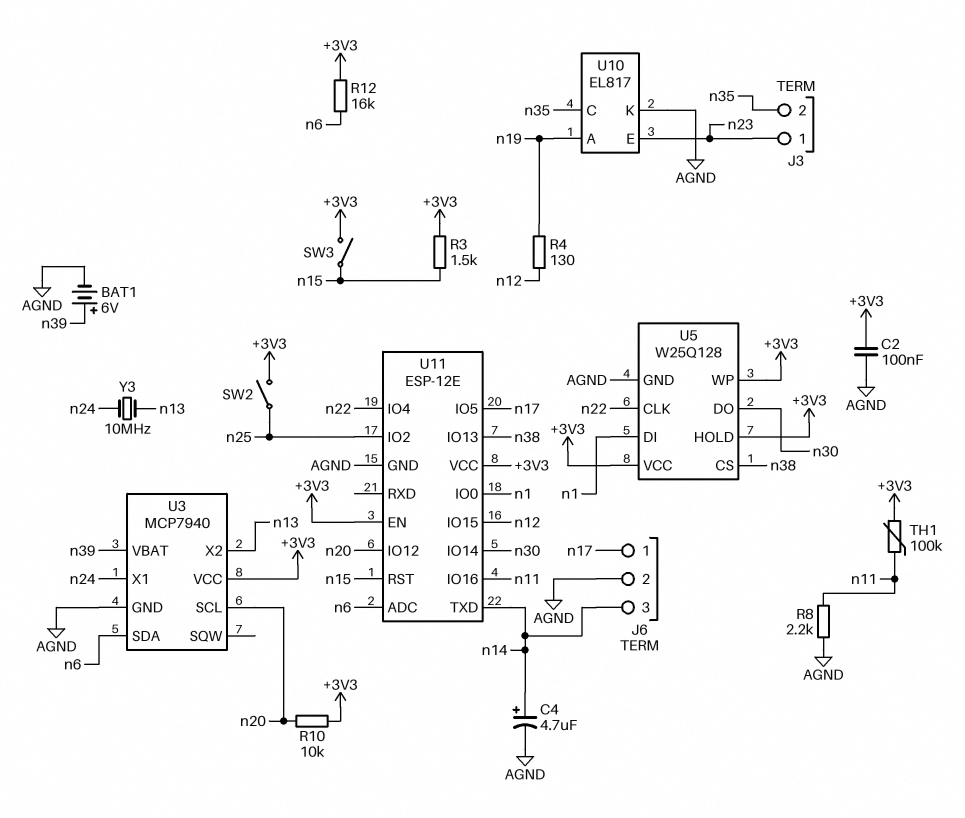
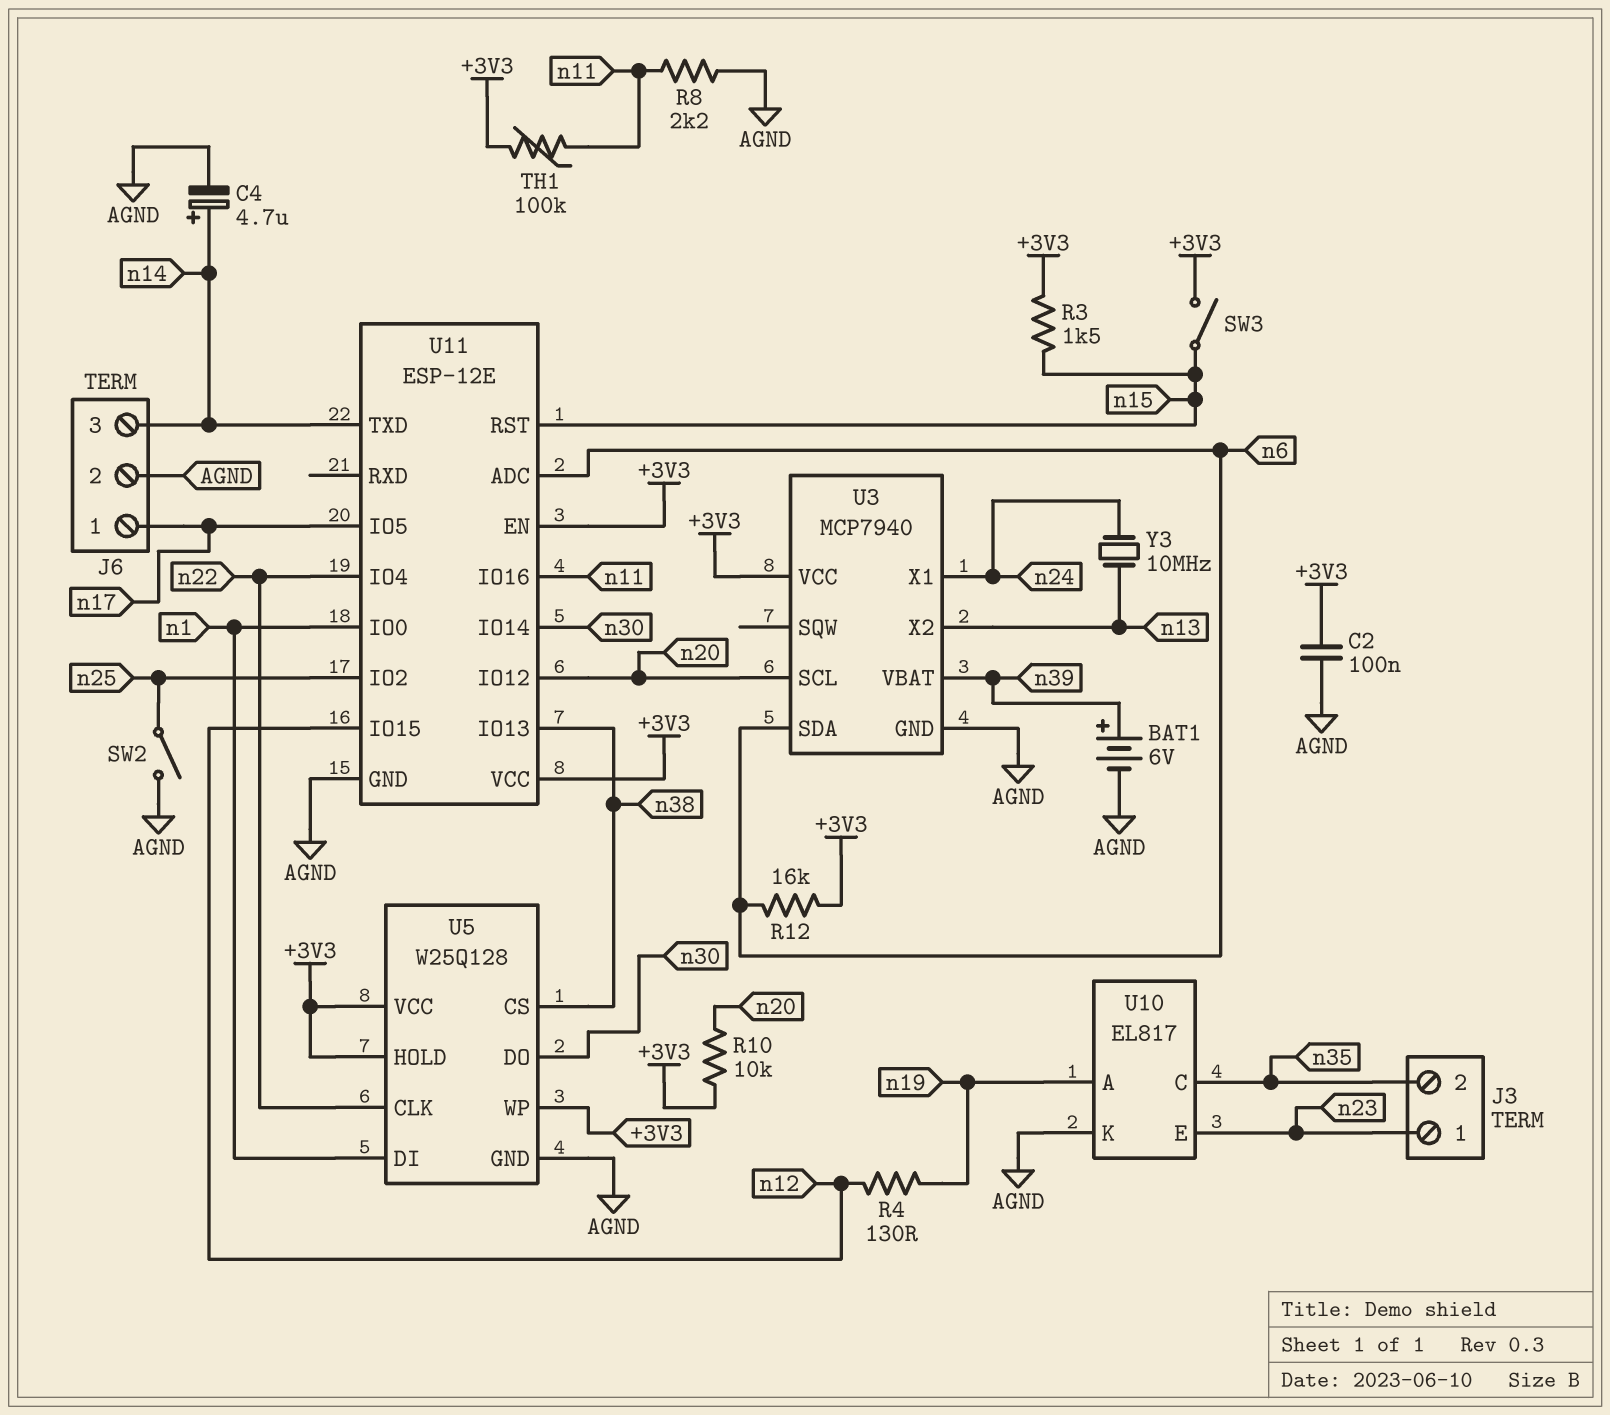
SW2: switch (+3V3, n25) -> switch (AGND, n25)

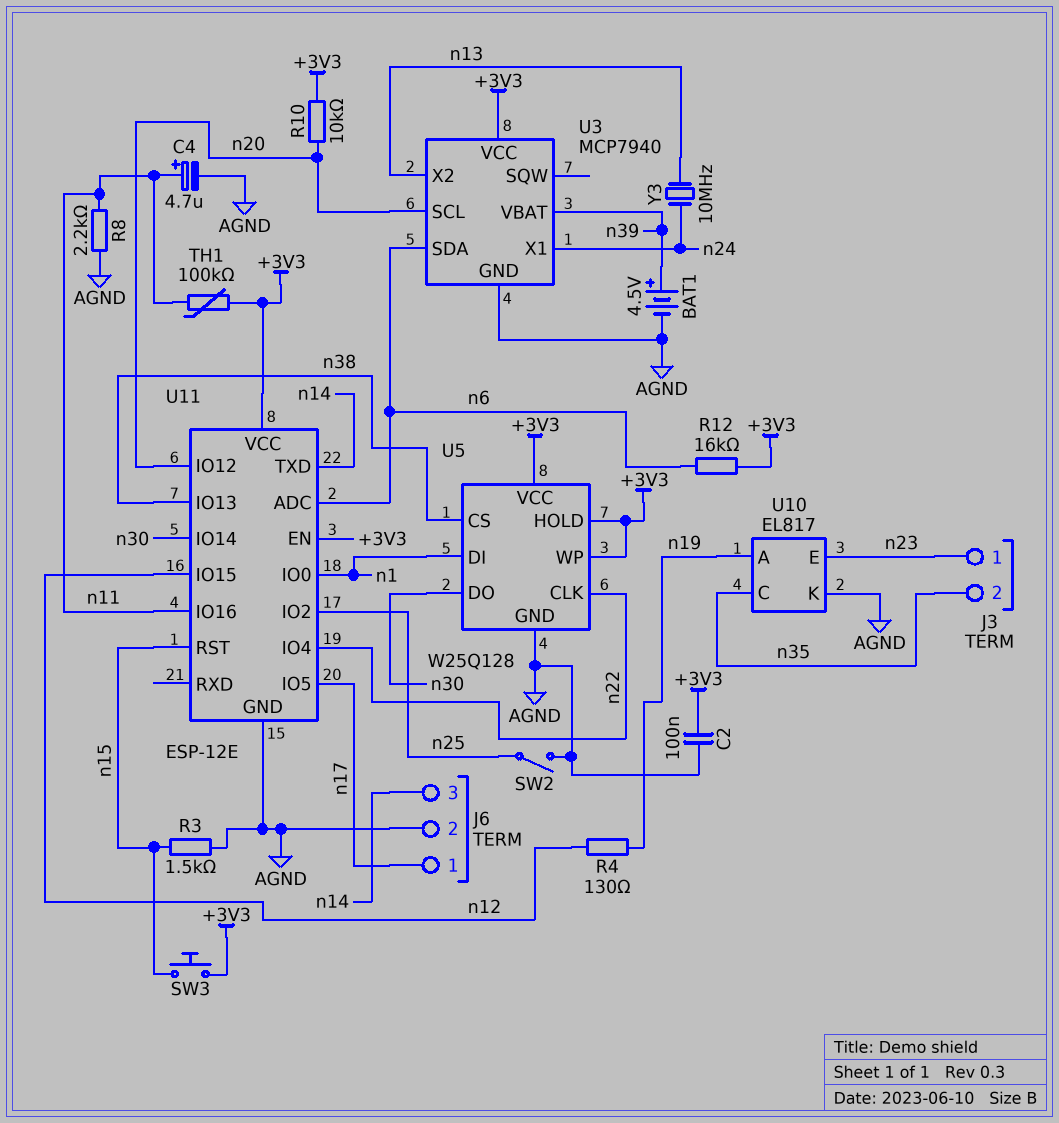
BAT1: 6V (plus n39, minus AGND) -> 4.5V (plus n39, minus AGND)
C4: 4.7uF (plus n14, minus AGND) -> 4.7uF (plus n11, minus AGND)
R3: 1.5k (+3V3, n15) -> 1.5k (AGND, n15)
SW3: switch (+3V3, n15) -> button (+3V3, n15)

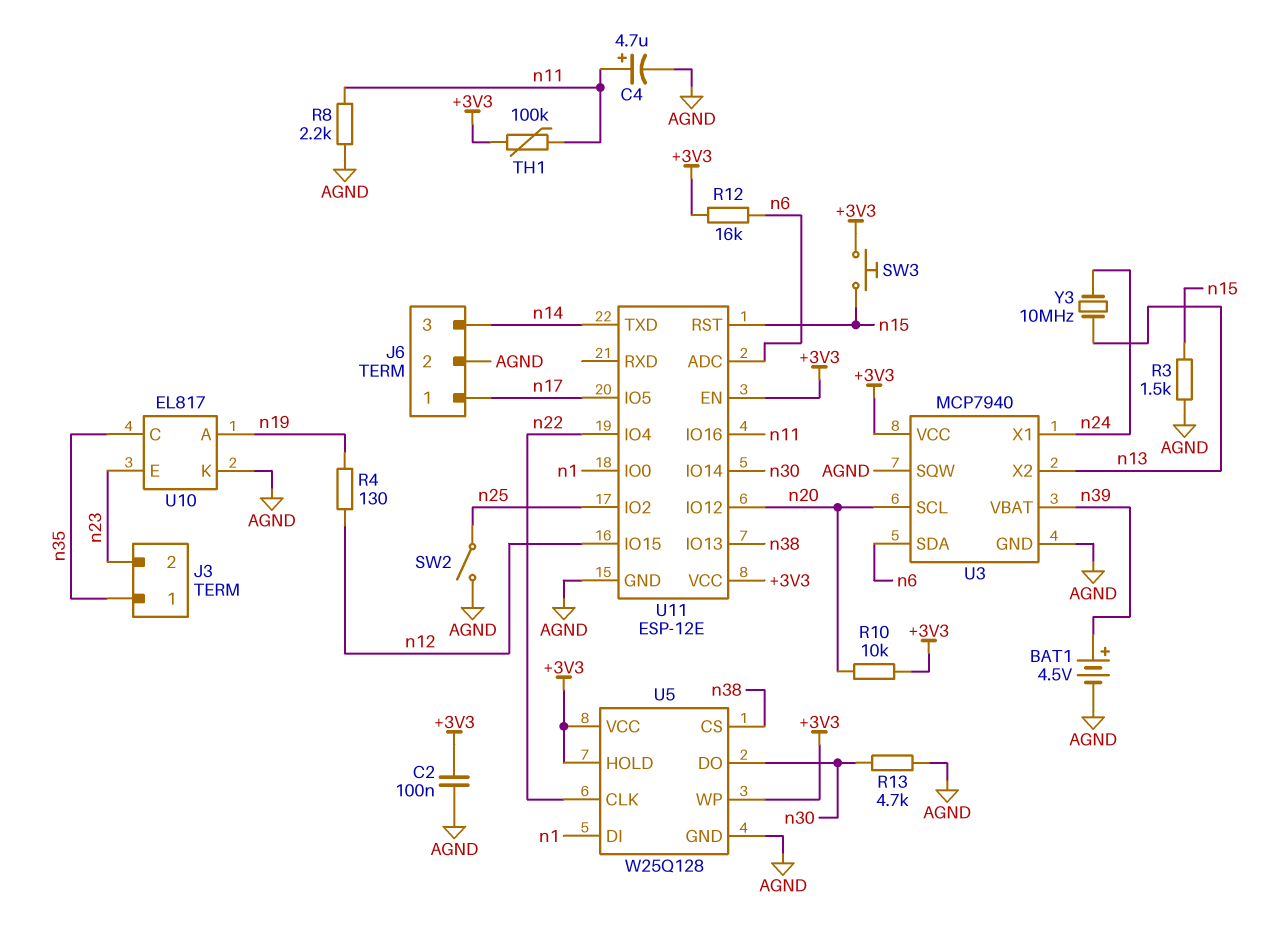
J3 pin 1: n23 -> n35
J3 pin 2: n35 -> n23
R13: none -> 4.7k (AGND, n30)
U3 pin SQW: none -> AGND

